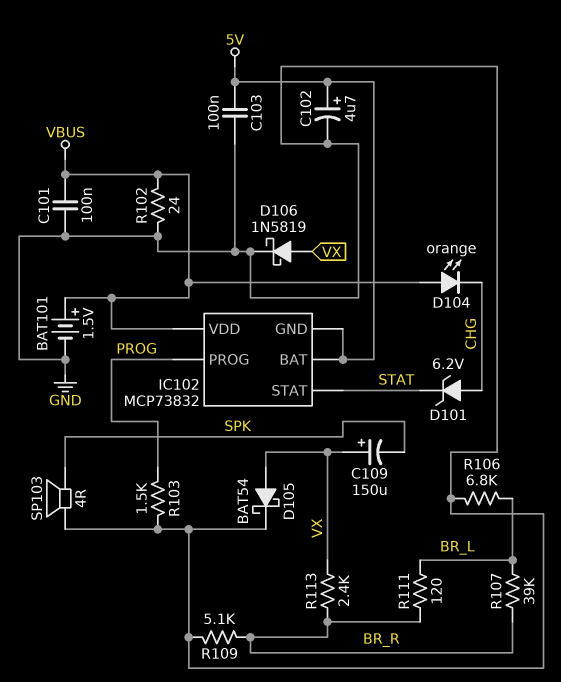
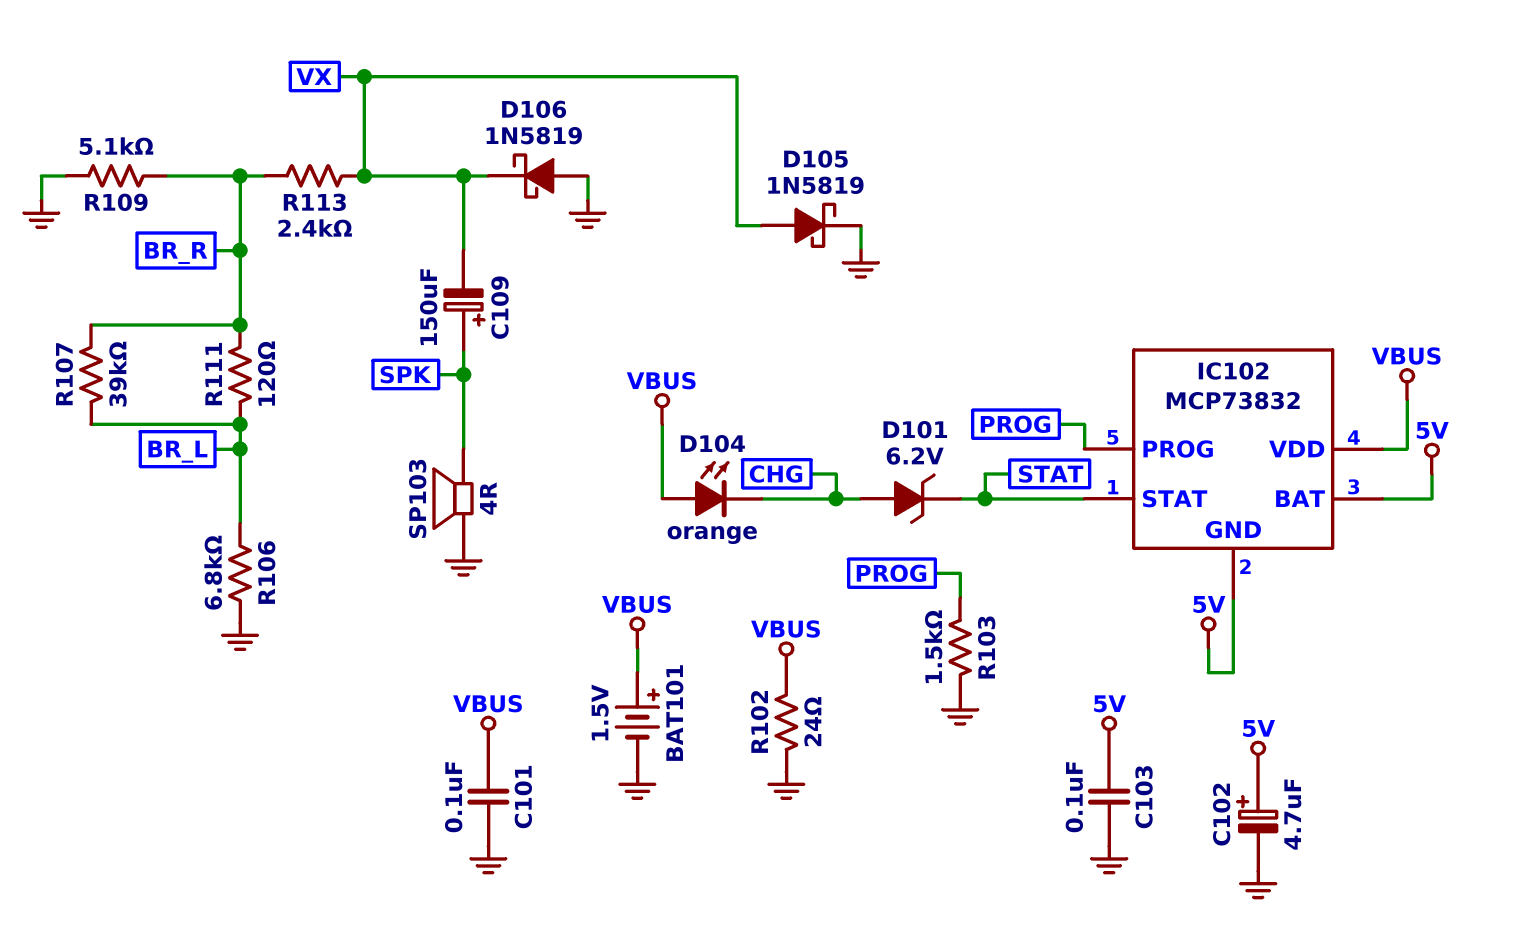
C109: 150uF (plus VX, minus SPK) -> 150uF (plus SPK, minus VX)
D105: schottky BAT54 (A VX, K GND) -> schottky 1N5819 (A VX, K GND)
D106: schottky 1N5819 (A VX, K GND) -> schottky 1N5819 (A GND, K VX)

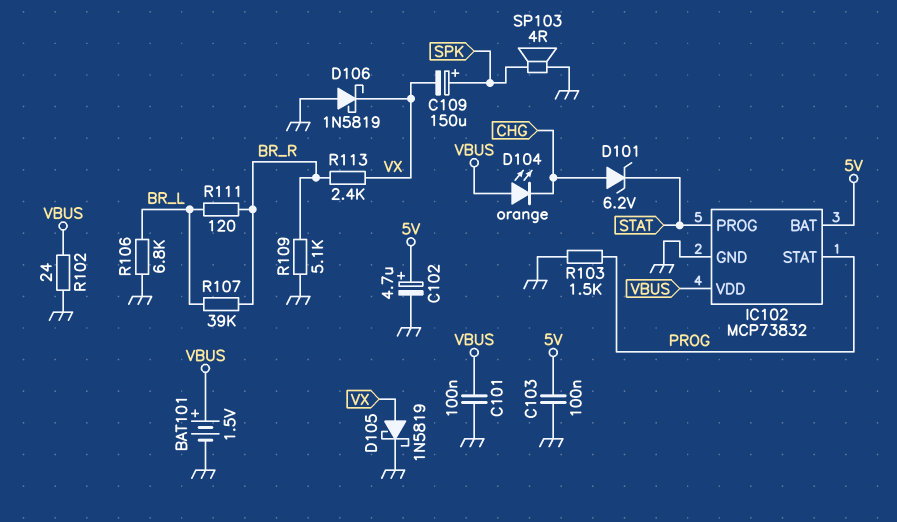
IC102 pin GND: 5V -> GND
IC102 pin PROG: PROG -> STAT
IC102 pin STAT: STAT -> PROG

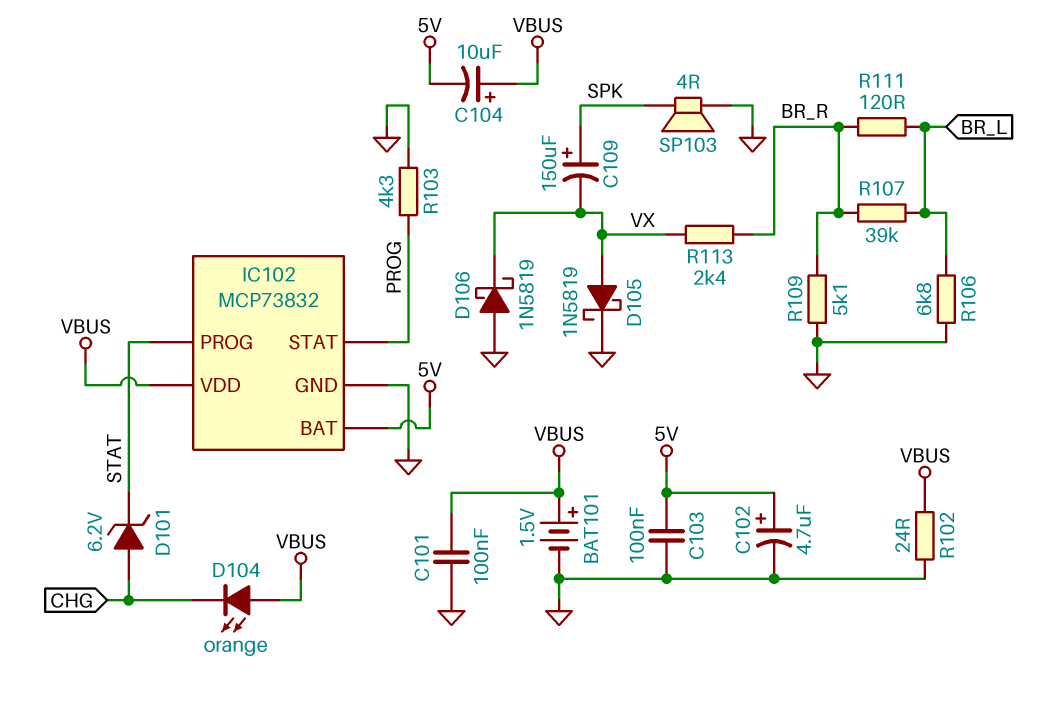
C104: none -> 10uF (plus VBUS, minus 5V)
R103: 1.5k (GND, PROG) -> 4.3k (GND, PROG)

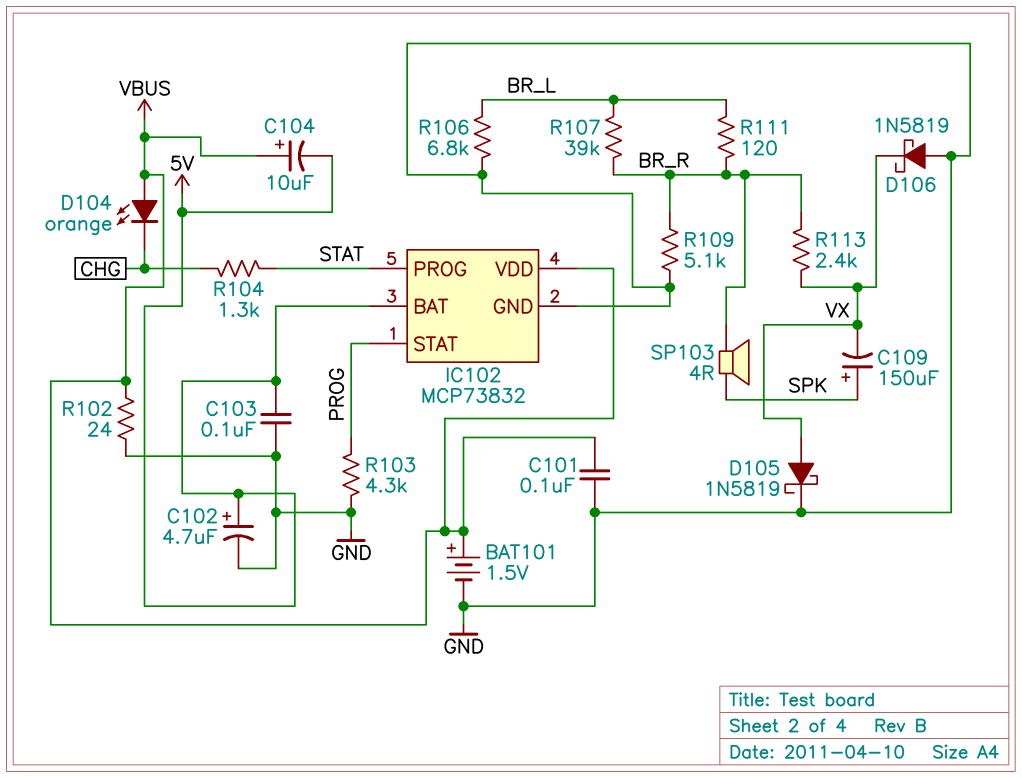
D101: zener 6.2V (A CHG, K STAT) -> none
R104: none -> 1.3k (CHG, STAT)
SP103: speaker 4R (GND, SPK) -> speaker 4R (BR_R, SPK)

